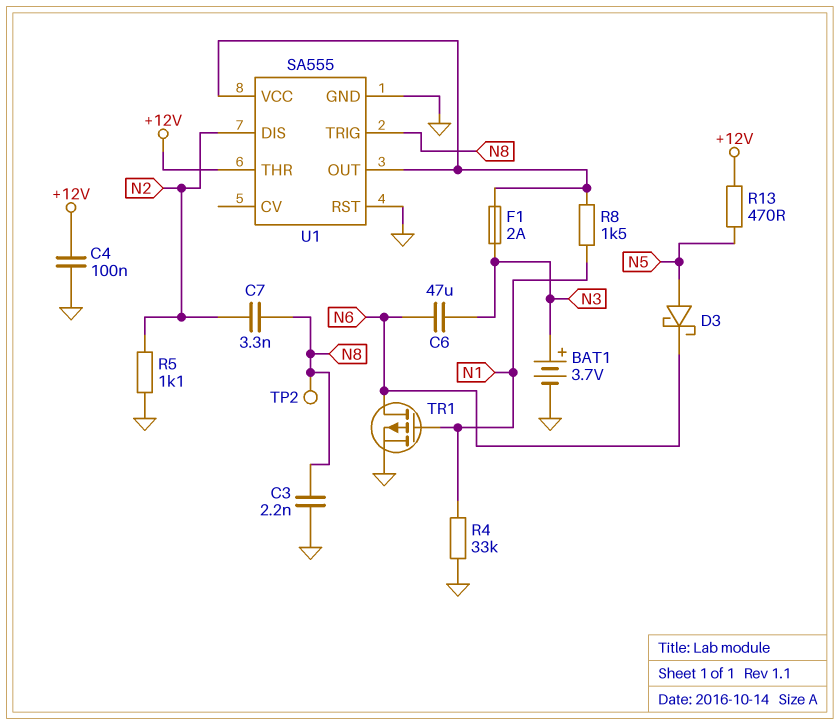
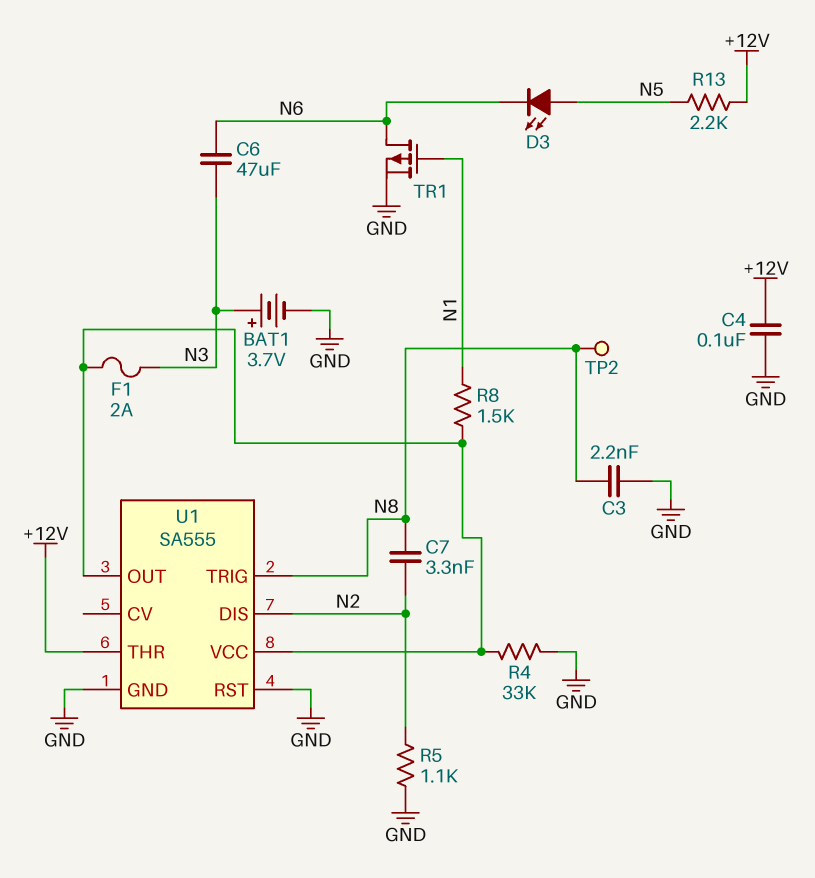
D3: schottky (A N5, K N6) -> LED (A N5, K N6)
R4: 33k (GND, N1) -> 33k (GND, U1/OUT)
R13: 470 (+12V, N5) -> 2.2k (+12V, N5)

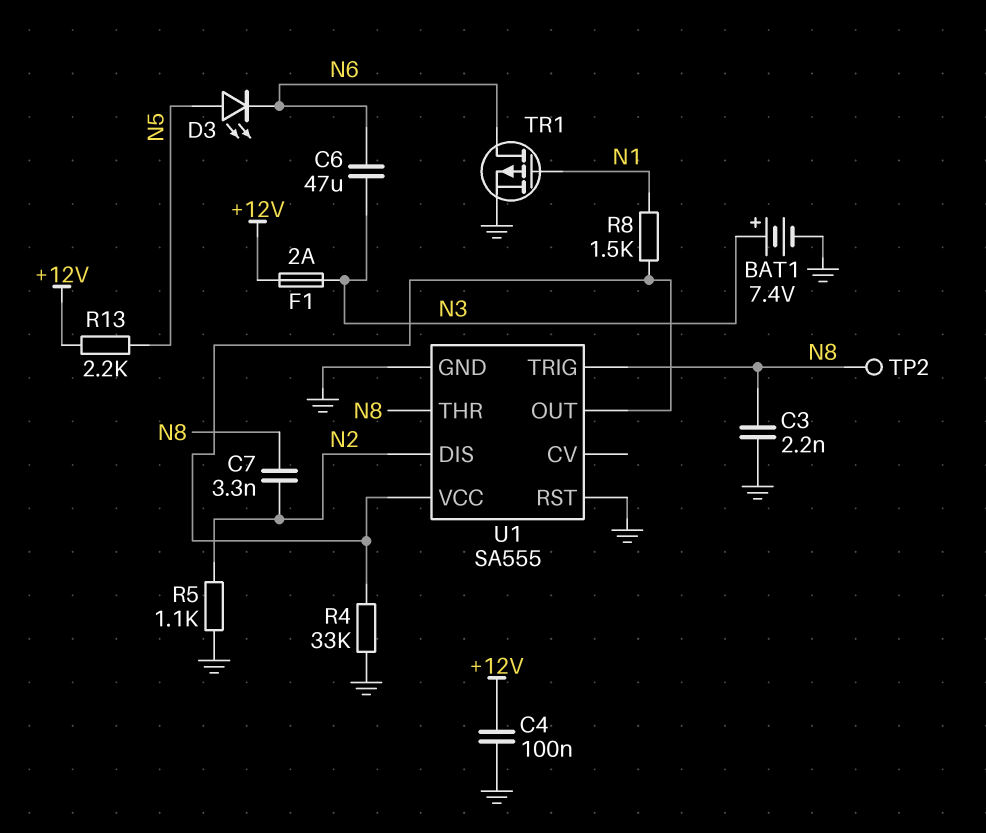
BAT1: 3.7V (plus N3, minus GND) -> 7.4V (plus N3, minus GND)
F1: 2A (N3, U1/OUT) -> 2A (+12V, N3)
U1 pin THR: +12V -> N8

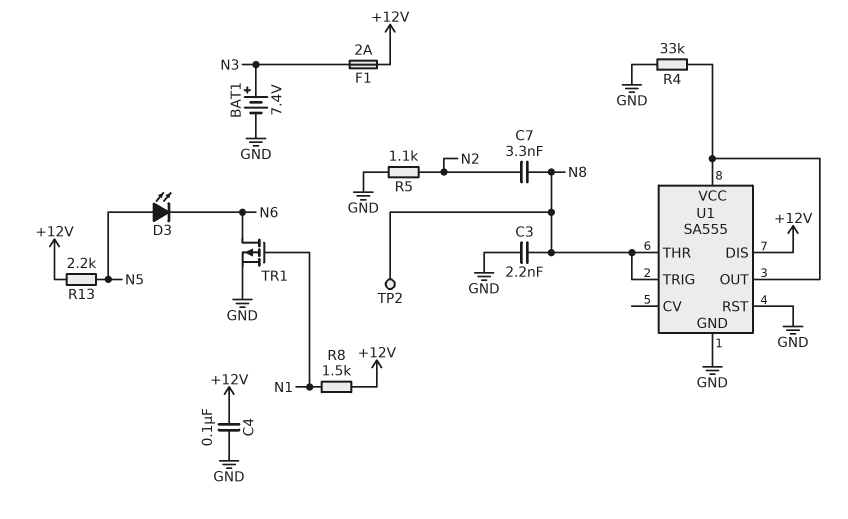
C6: 47uF (N3, N6) -> none
R8: 1.5k (N1, U1/OUT) -> 1.5k (+12V, N1)
U1 pin DIS: N2 -> +12V

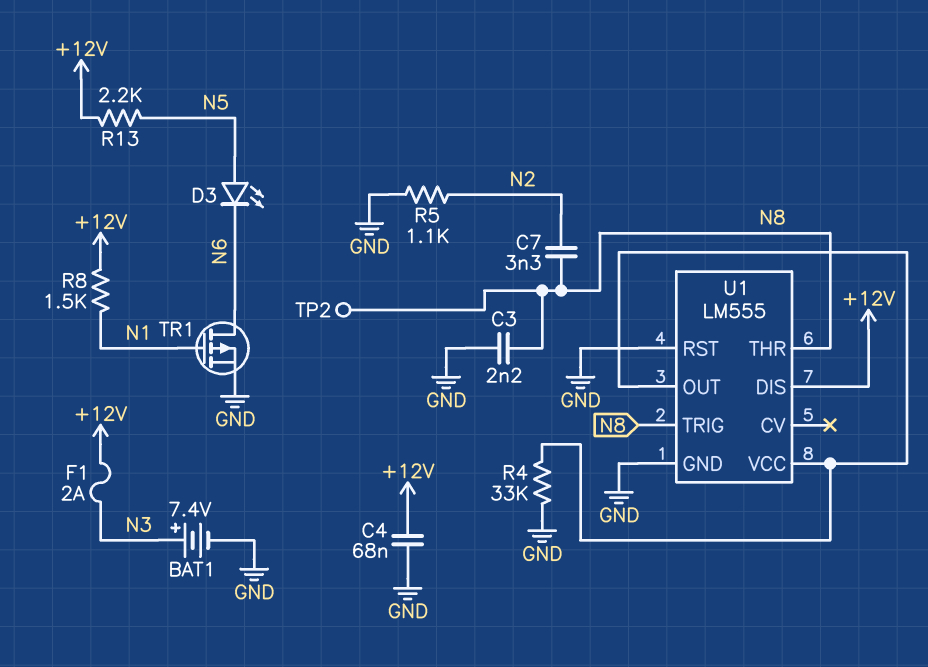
C4: 100nF (+12V, GND) -> 68nF (+12V, GND)
U1: SA555 -> LM555

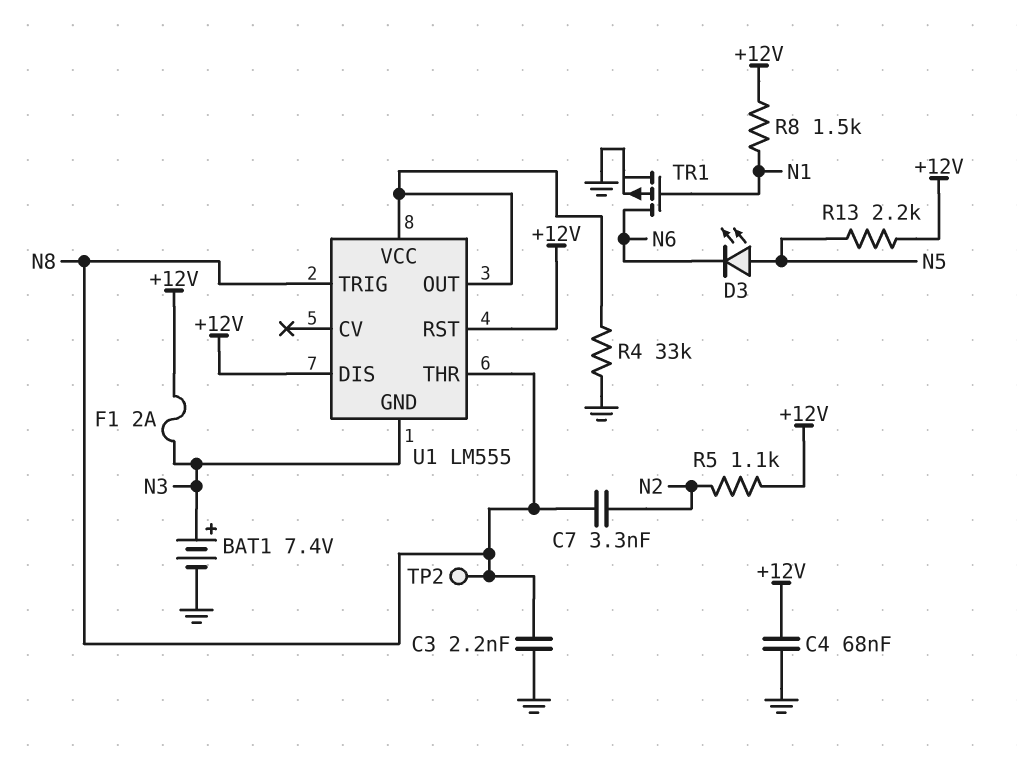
R5: 1.1k (GND, N2) -> 1.1k (+12V, N2)
U1 pin GND: GND -> N3
U1 pin RST: GND -> +12V

